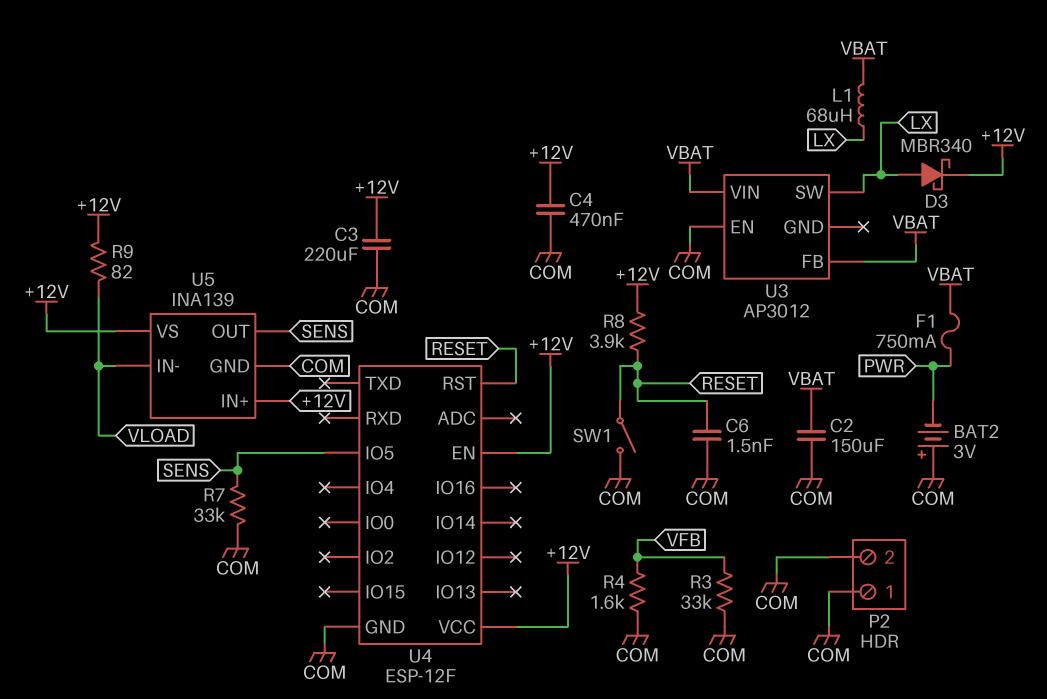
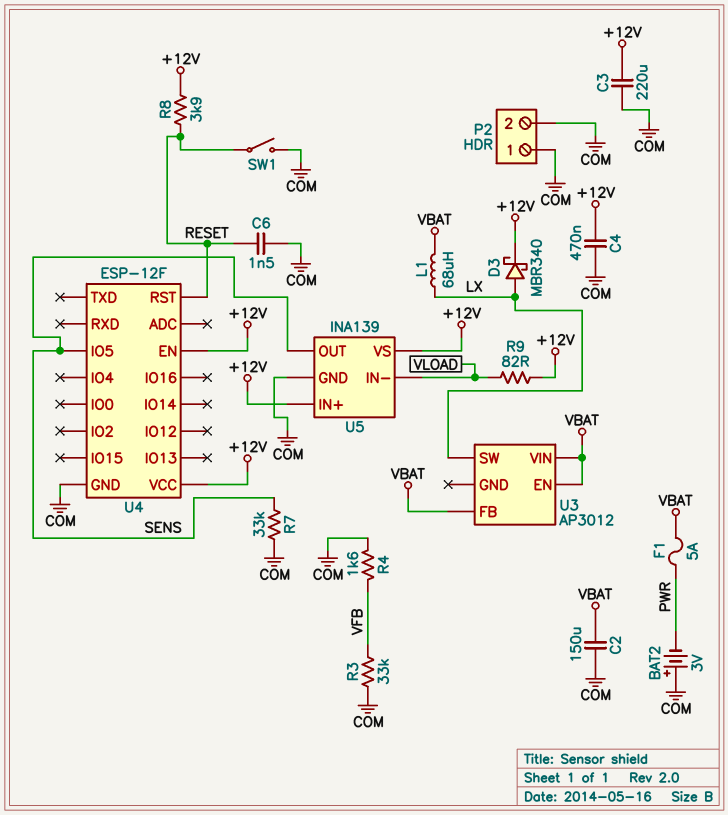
F1: 750mA (PWR, VBAT) -> 5A (PWR, VBAT)
U3 pin EN: COM -> VBAT

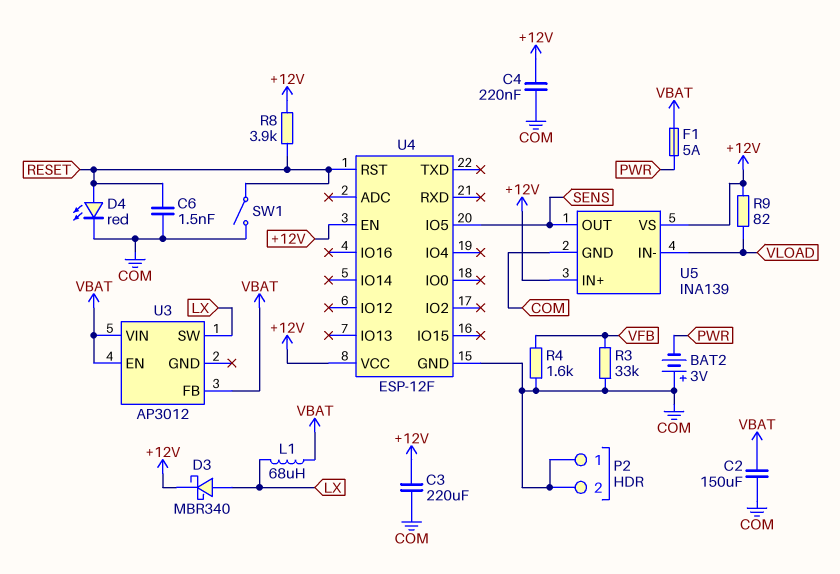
C4: 470nF (+12V, COM) -> 220nF (+12V, COM)
D4: none -> LED red (A RESET, K COM)
R7: 33k (COM, SENS) -> none

